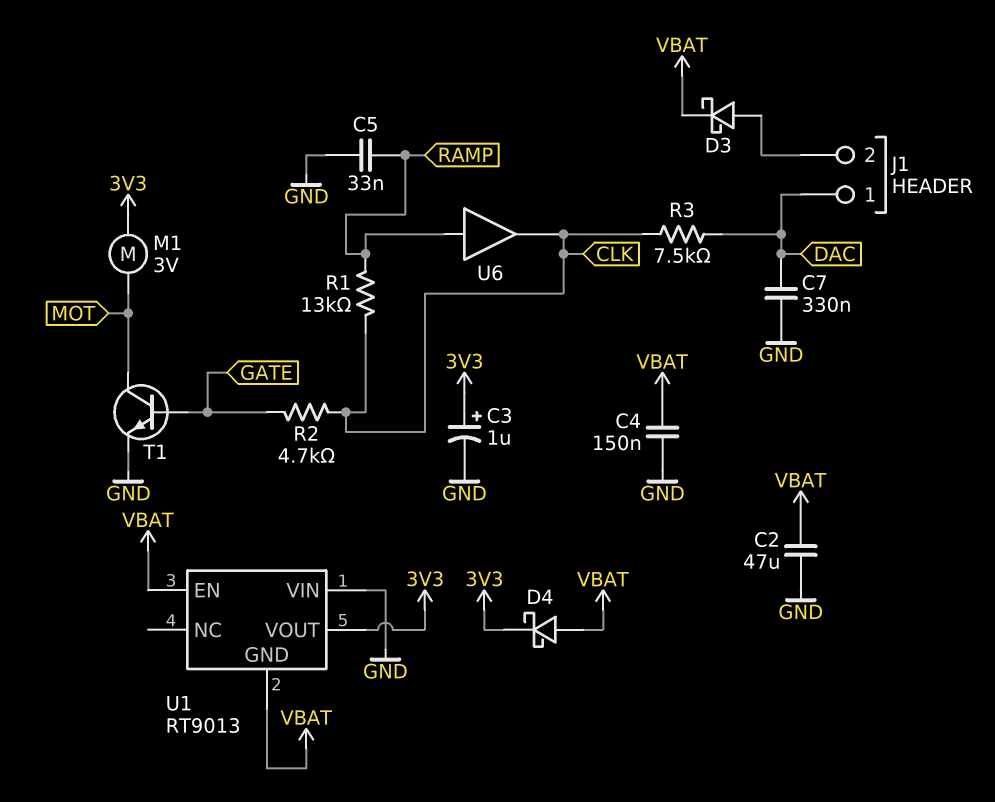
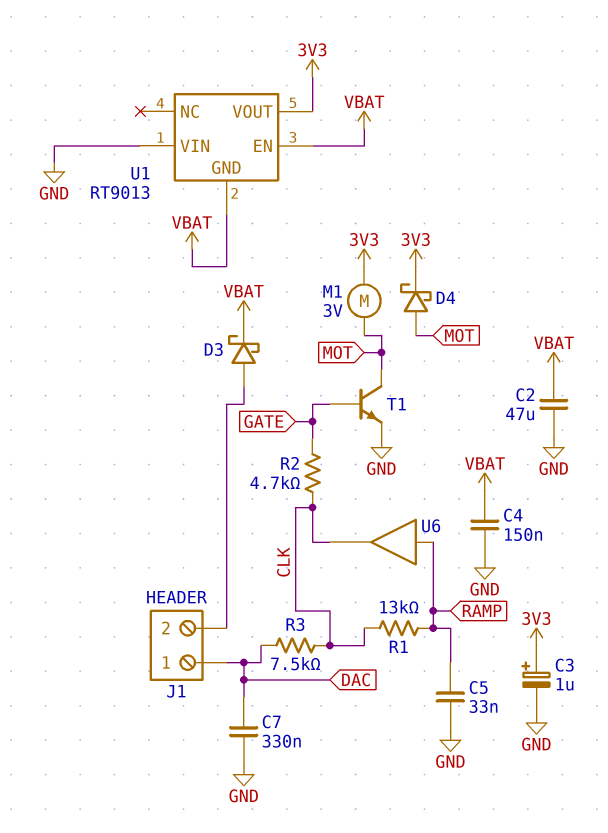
D4: schottky (A VBAT, K 3V3) -> schottky (A MOT, K 3V3)

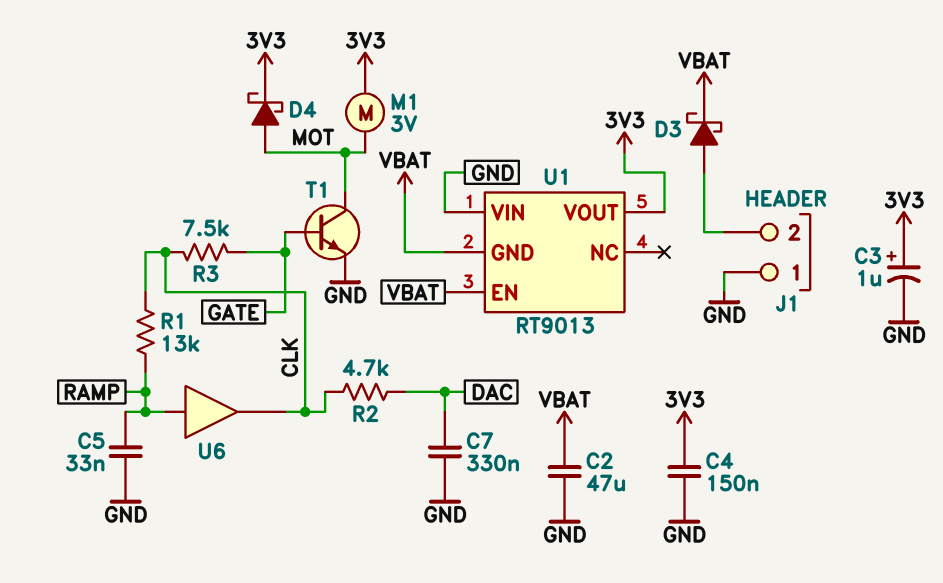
C4: 150nF (GND, VBAT) -> 150nF (3V3, GND)
J1 pin 1: DAC -> GND
R2: 4.7k (CLK, GATE) -> 4.7k (CLK, DAC)
R3: 7.5k (CLK, DAC) -> 7.5k (CLK, GATE)

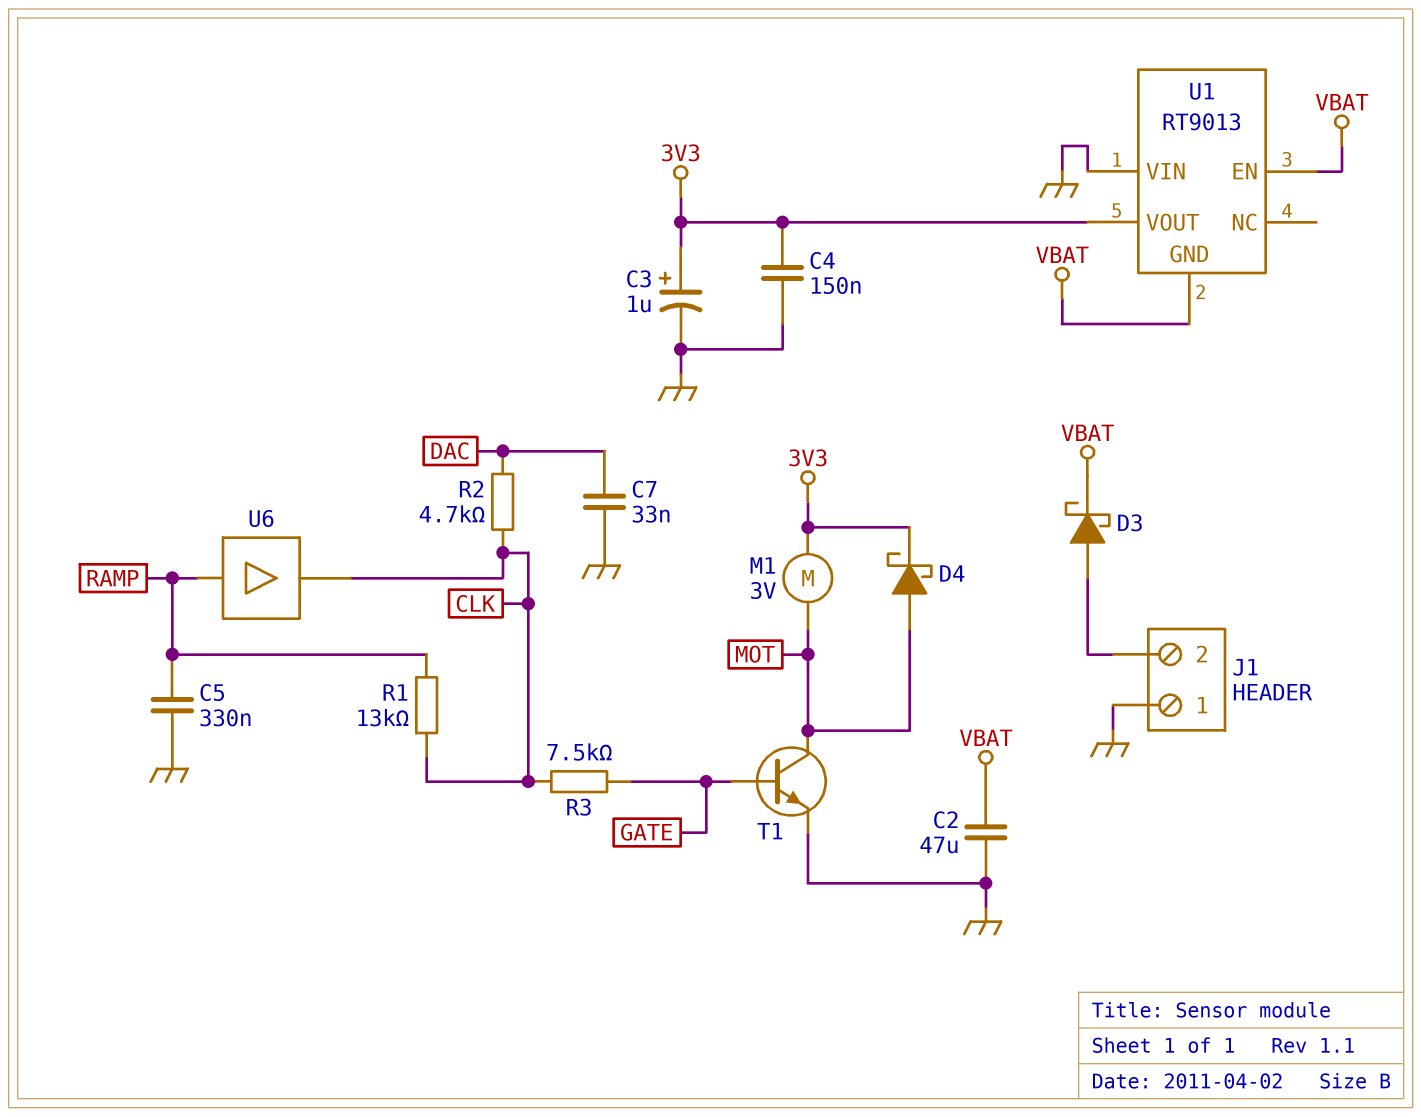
C5: 33nF (GND, RAMP) -> 330nF (GND, RAMP)
C7: 330nF (DAC, GND) -> 33nF (DAC, GND)

